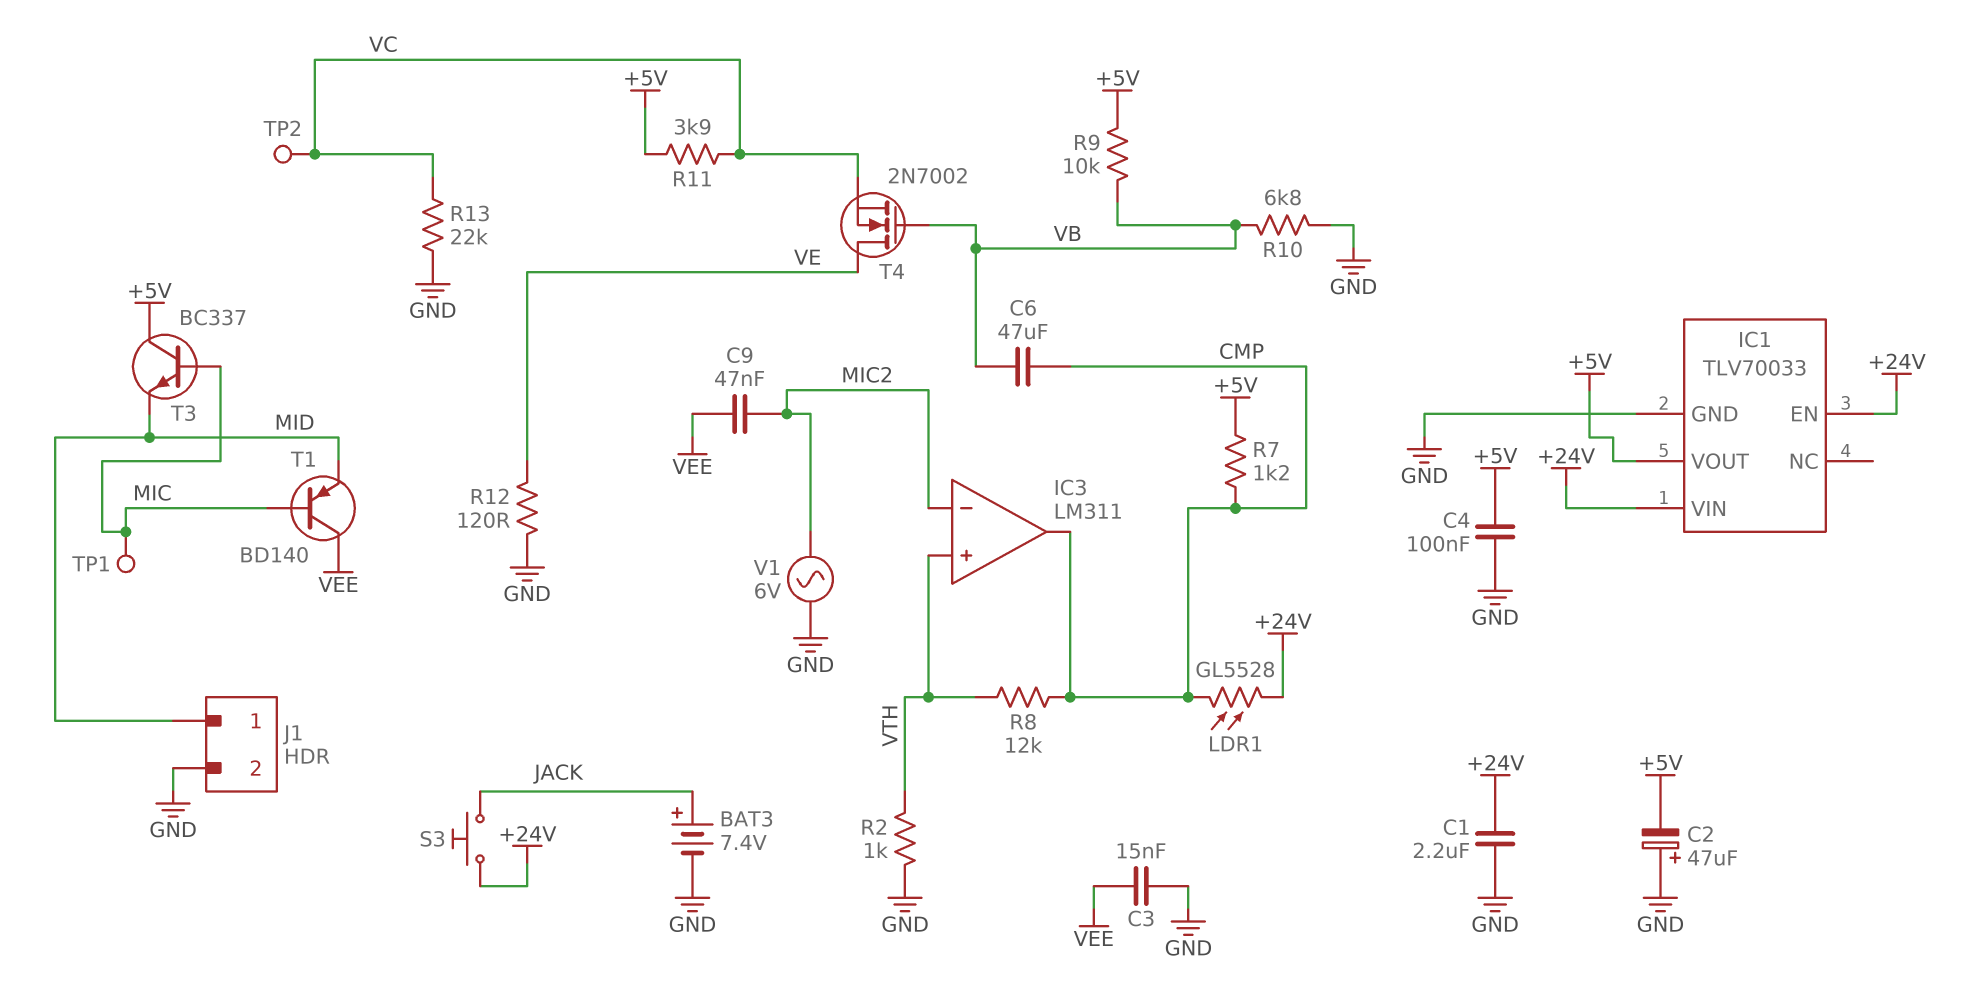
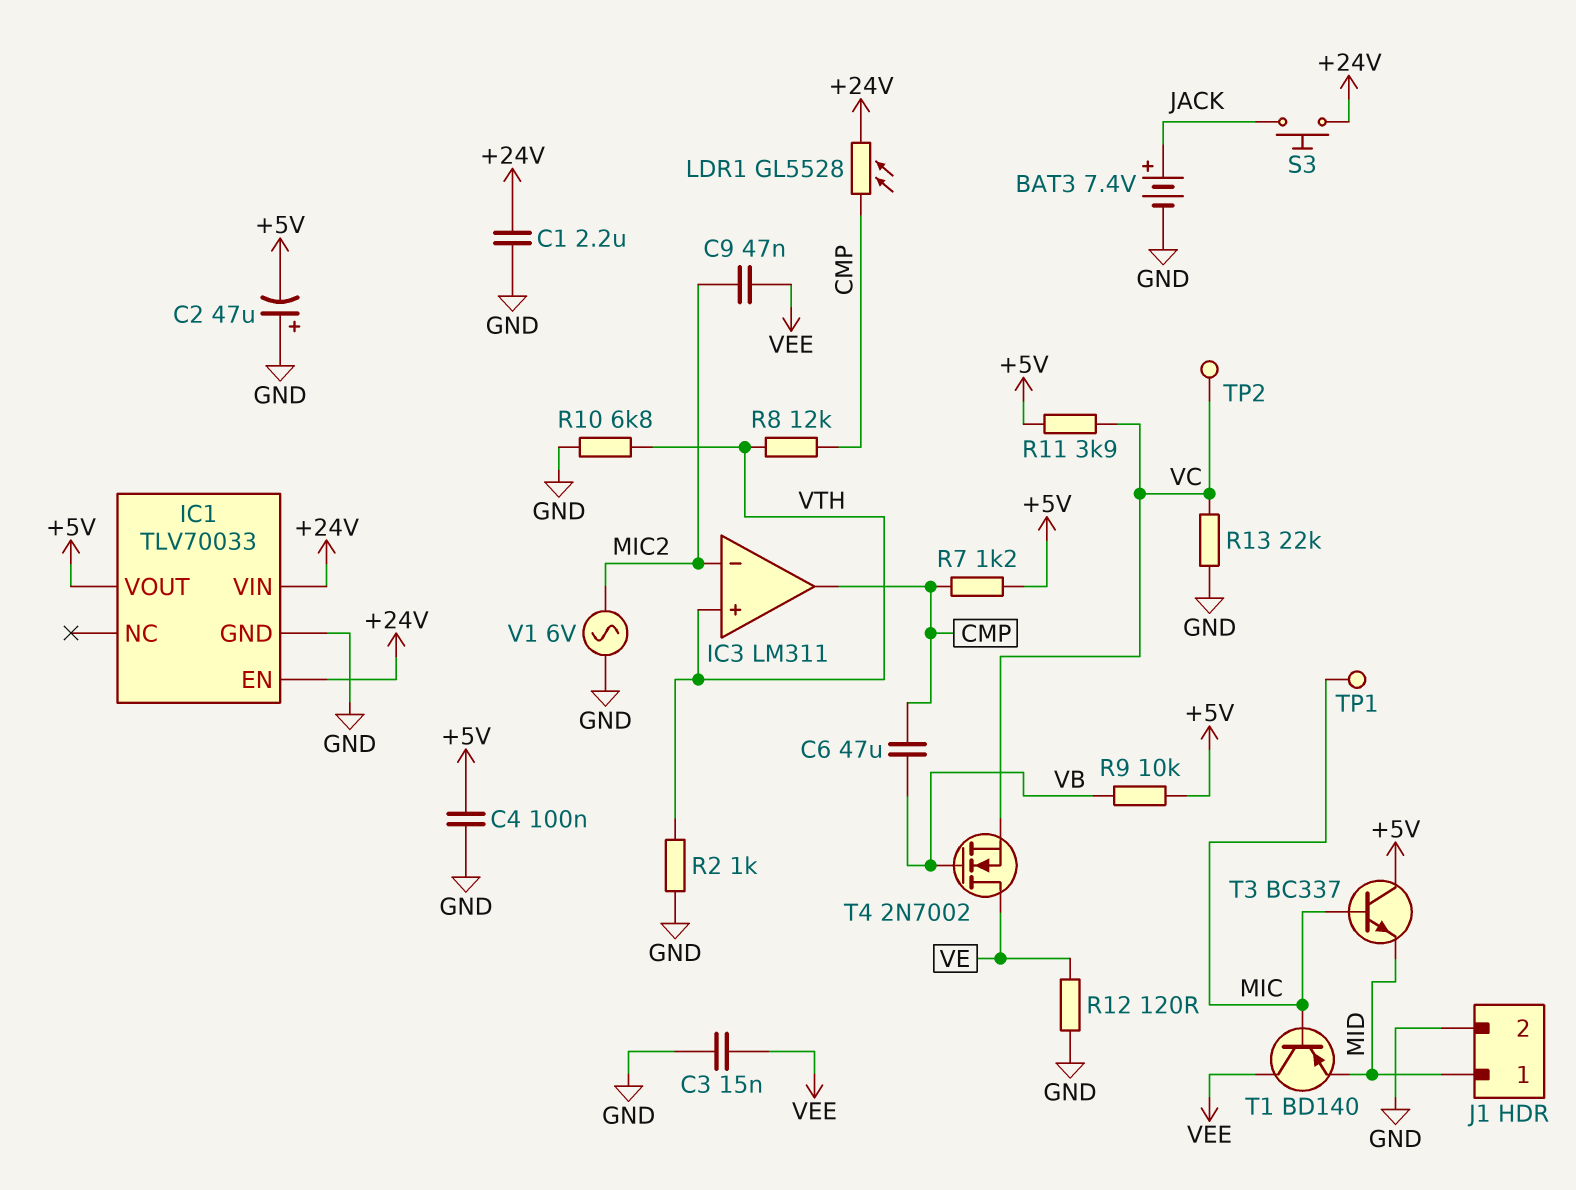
R10: 6.8k (GND, VB) -> 6.8k (GND, VTH)

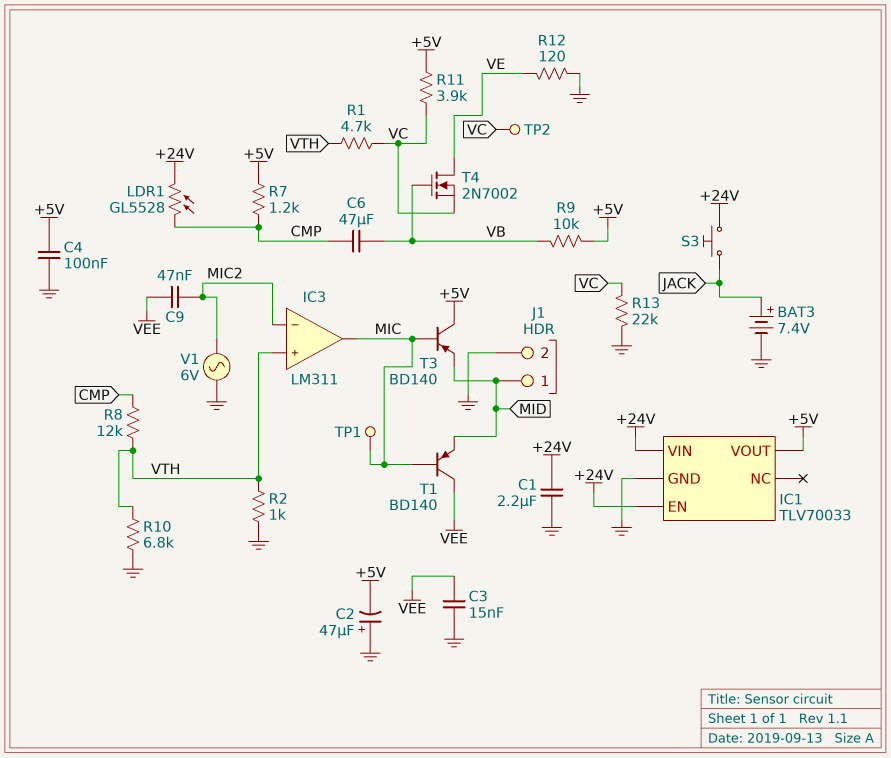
IC3 pin out: CMP -> MIC
R1: none -> 4.7k (VC, VTH)
T3: NPN BC337 (B MIC, C +5V, E MID) -> PNP BD140 (B MIC, C +5V, E MID)

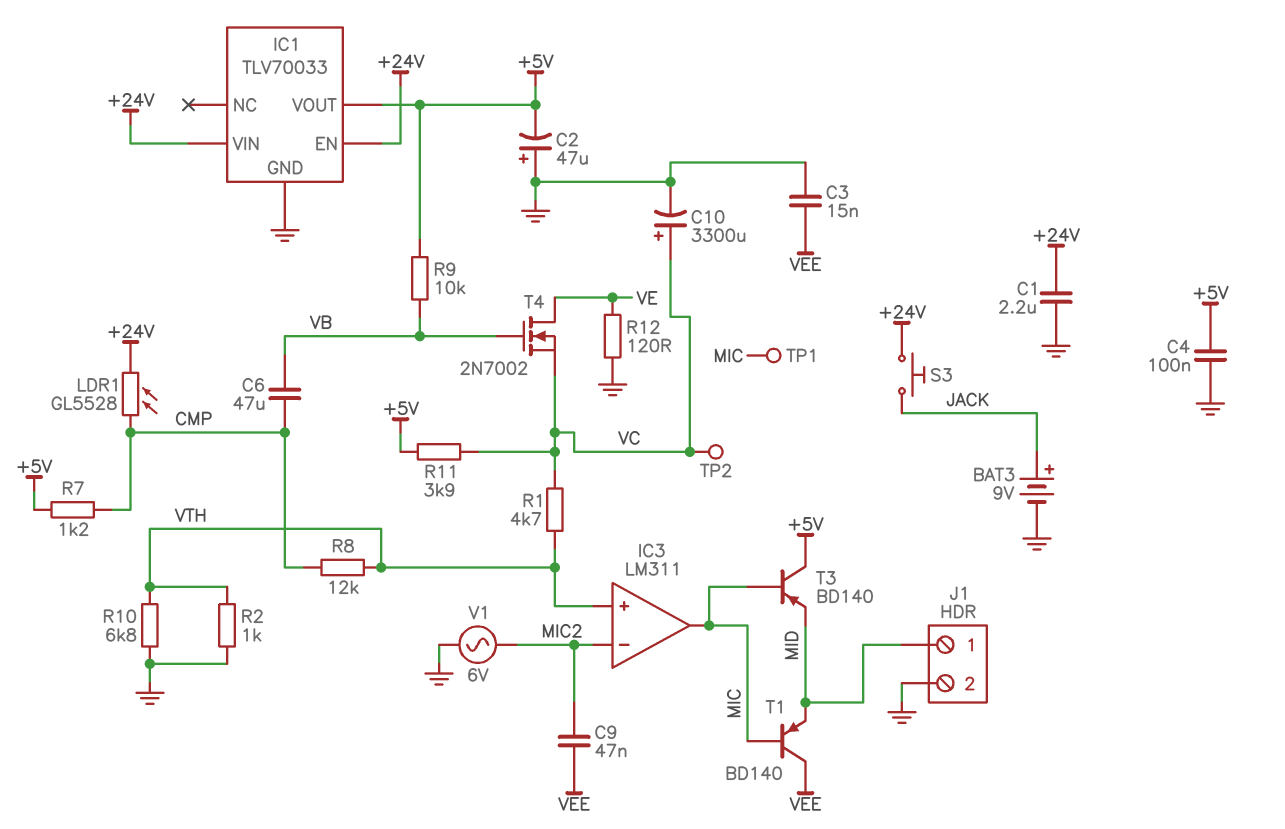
BAT3: 7.4V (plus JACK, minus GND) -> 9V (plus JACK, minus GND)
C10: none -> 3300uF (plus VC, minus GND)
R13: 22k (GND, VC) -> none

